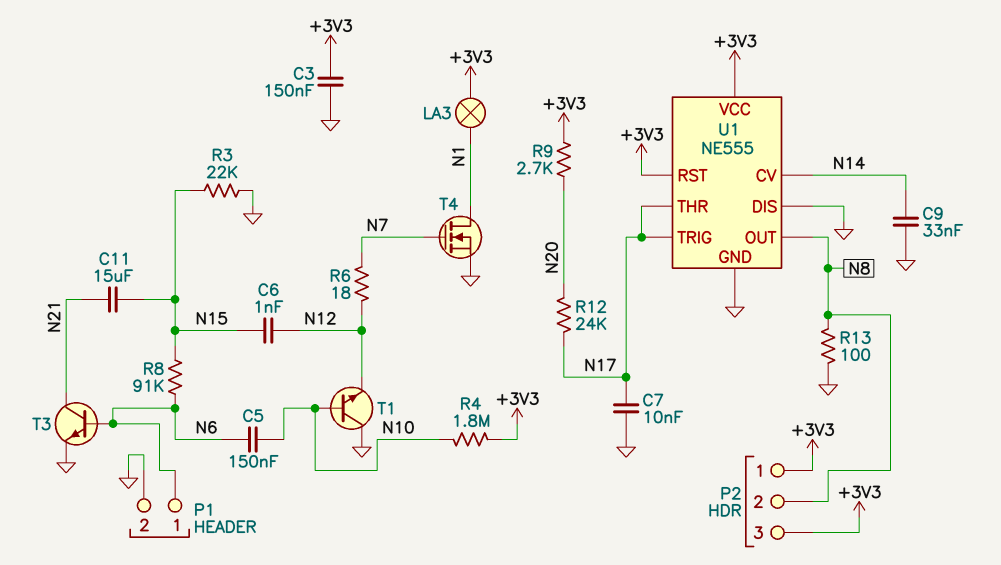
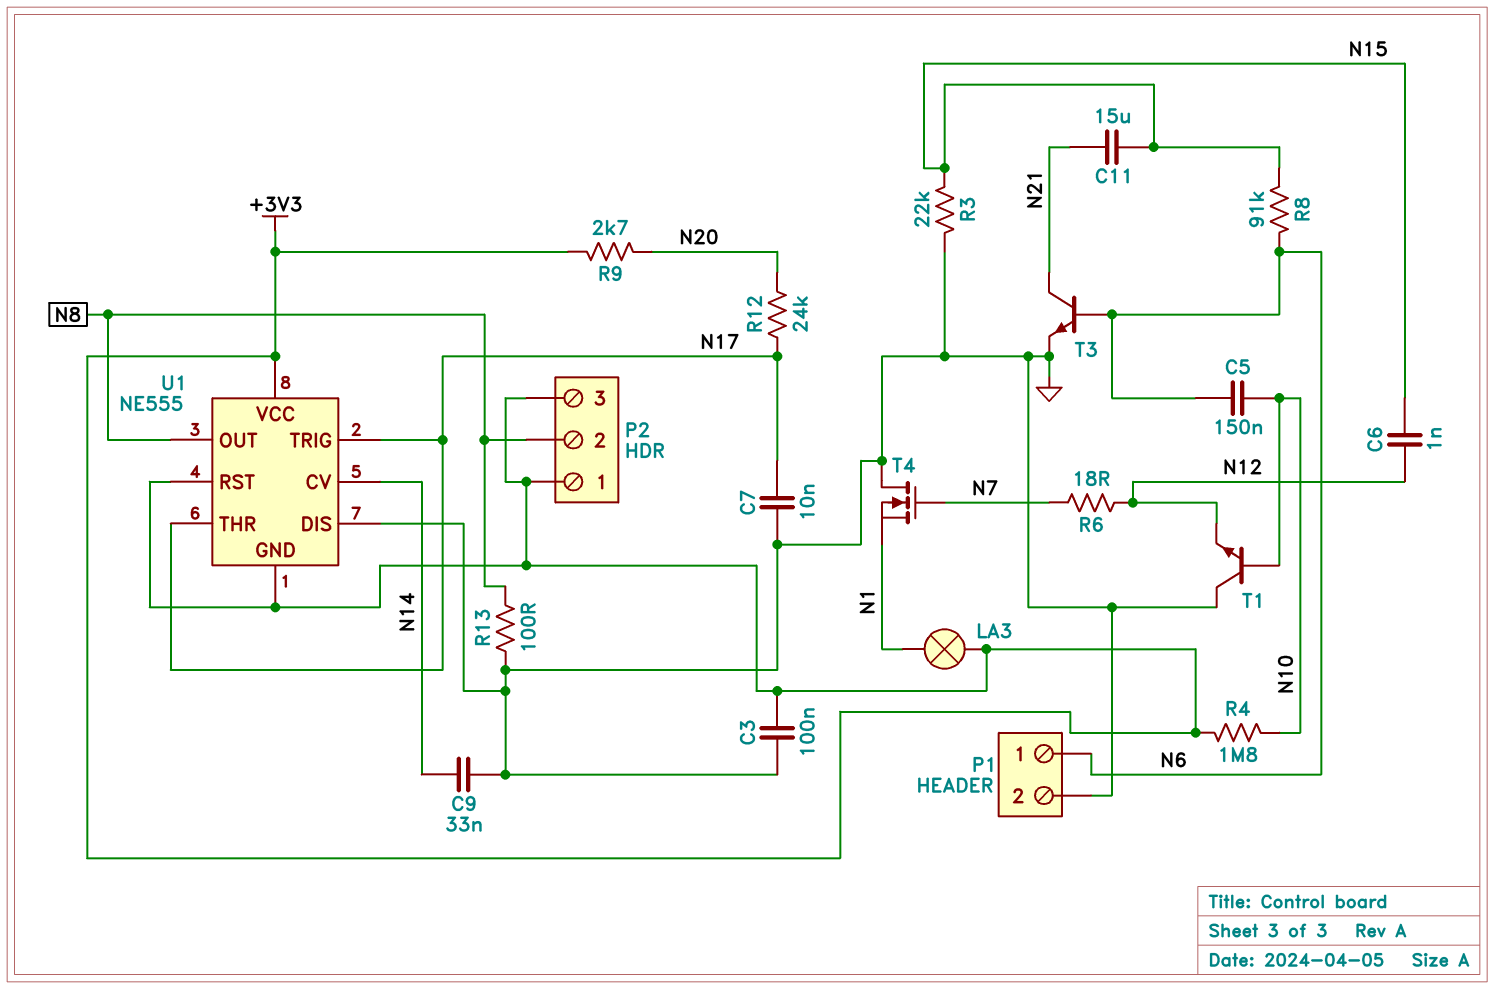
C3: 150nF (+3V3, GND) -> 100nF (+3V3, GND)
T4: NMOS (G N7, D N1, S GND) -> NMOS (G N7, D GND, S N1)
U1 pin GND: GND -> +3V3

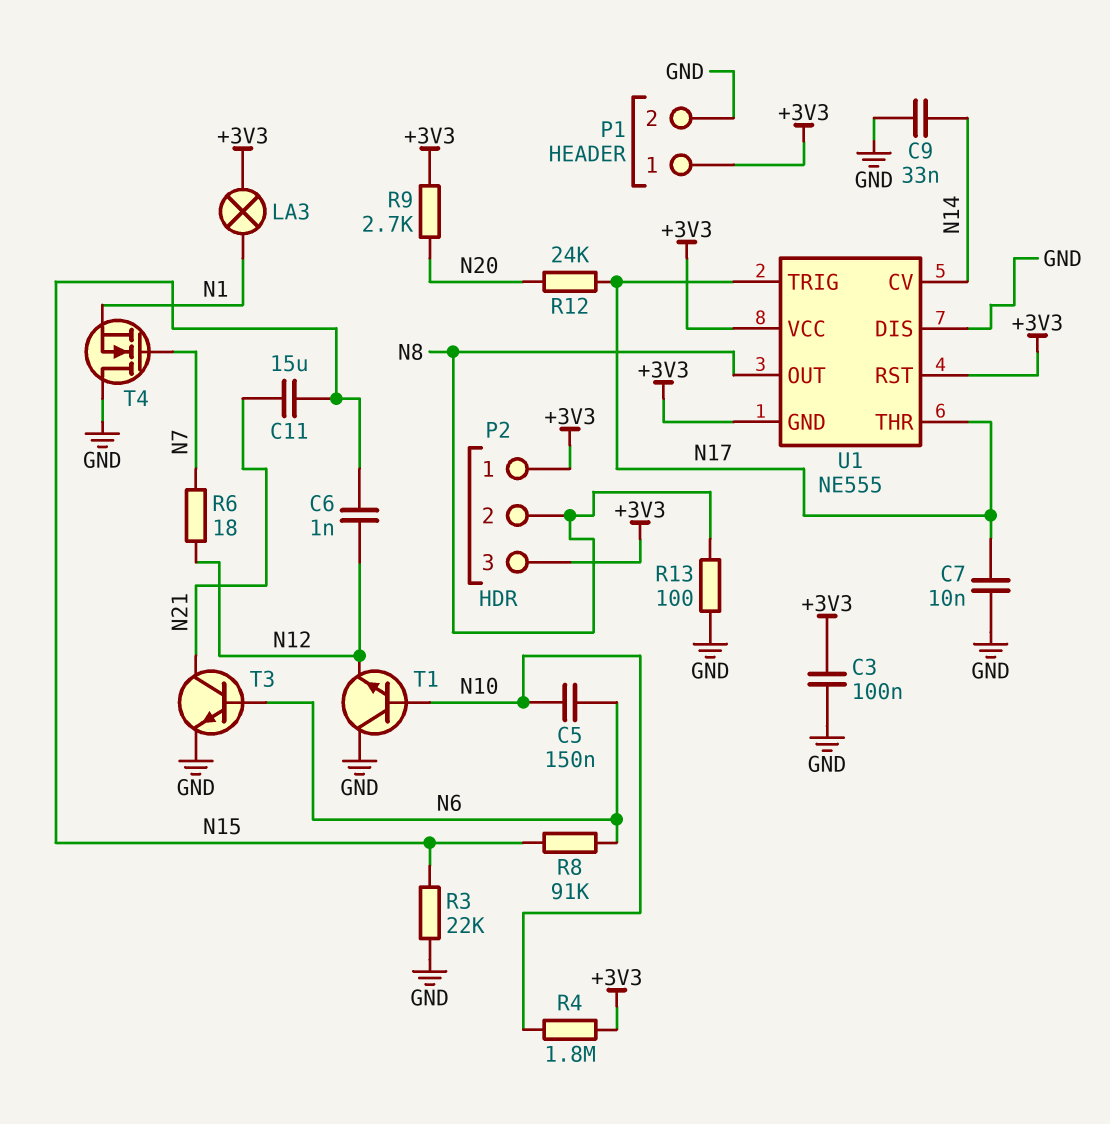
P1 pin 1: N6 -> +3V3

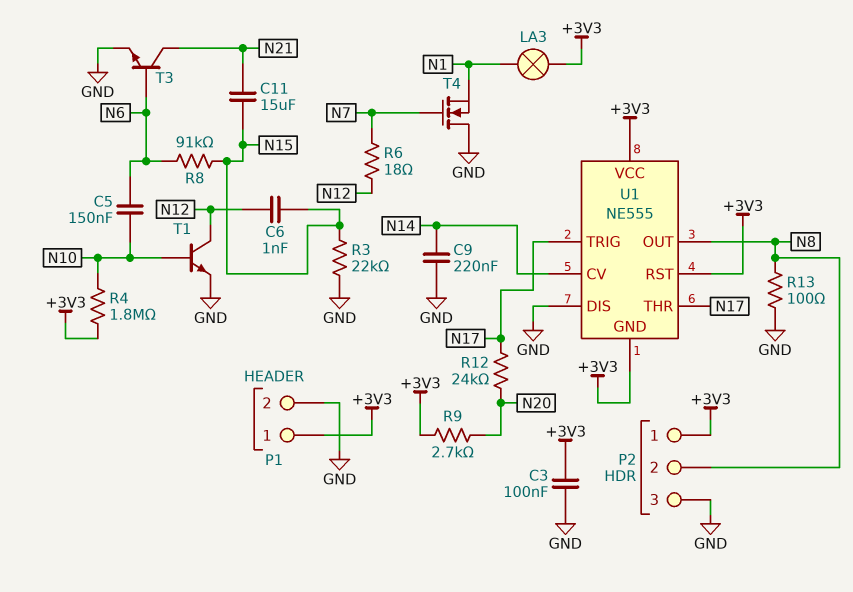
C7: 10nF (GND, N17) -> none
C9: 33nF (GND, N14) -> 220nF (GND, N14)
P2 pin 3: +3V3 -> GND
T1: NPN (B N10, C GND, E N12) -> NPN (B N10, C N12, E GND)

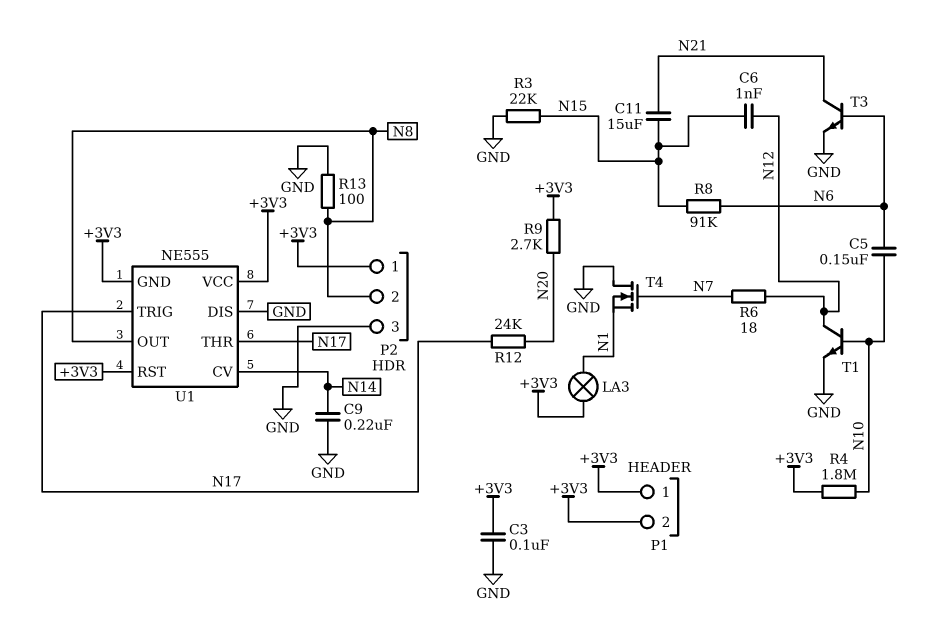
P1 pin 2: GND -> +3V3

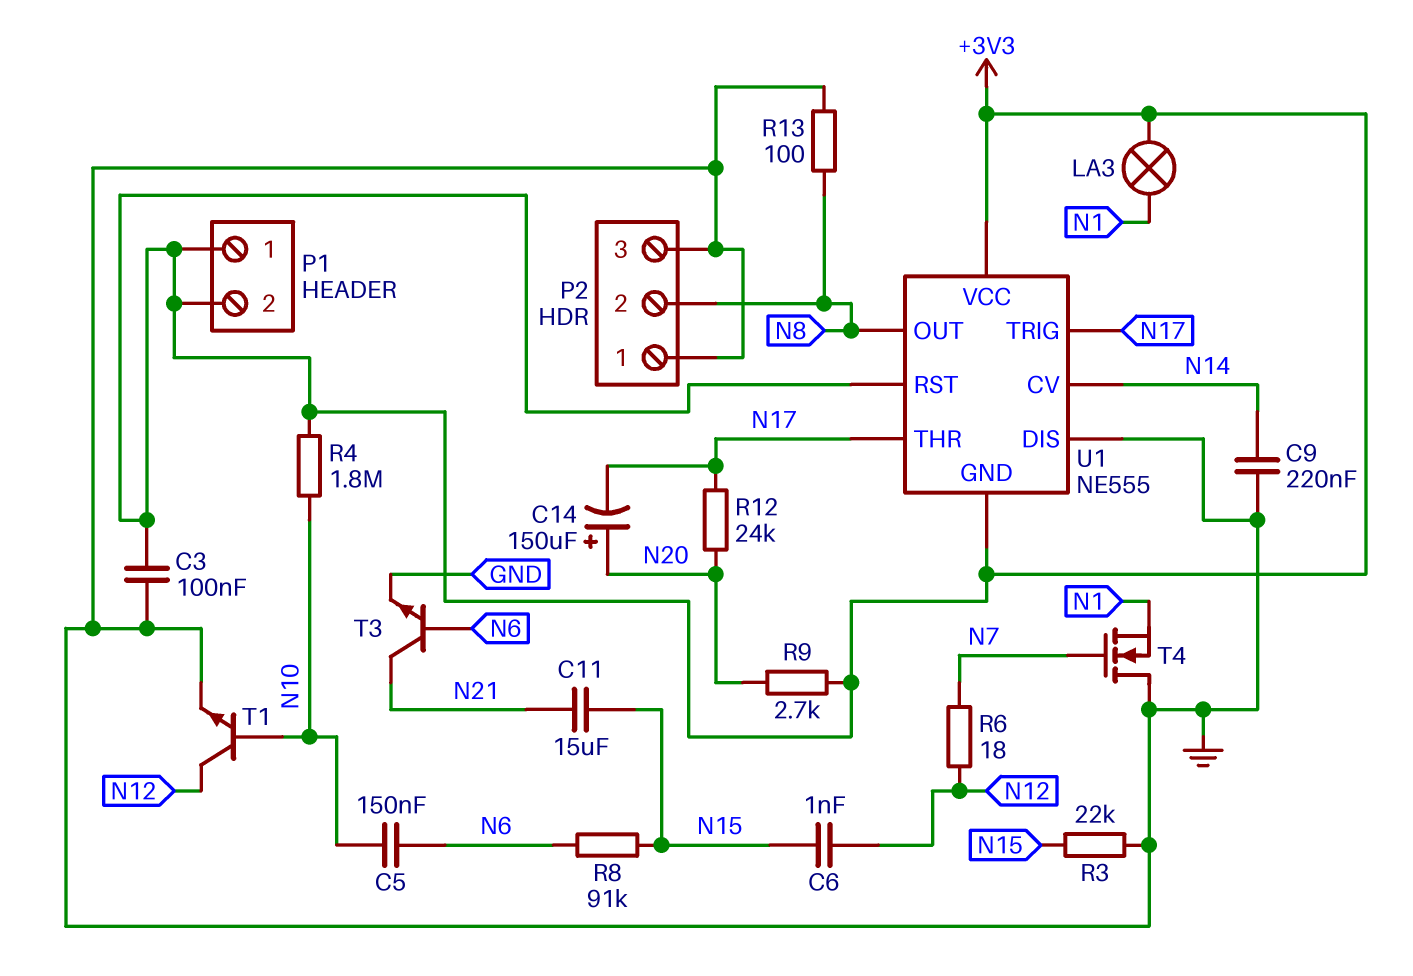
C14: none -> 150uF (plus N20, minus N17)
P2 pin 1: +3V3 -> GND

